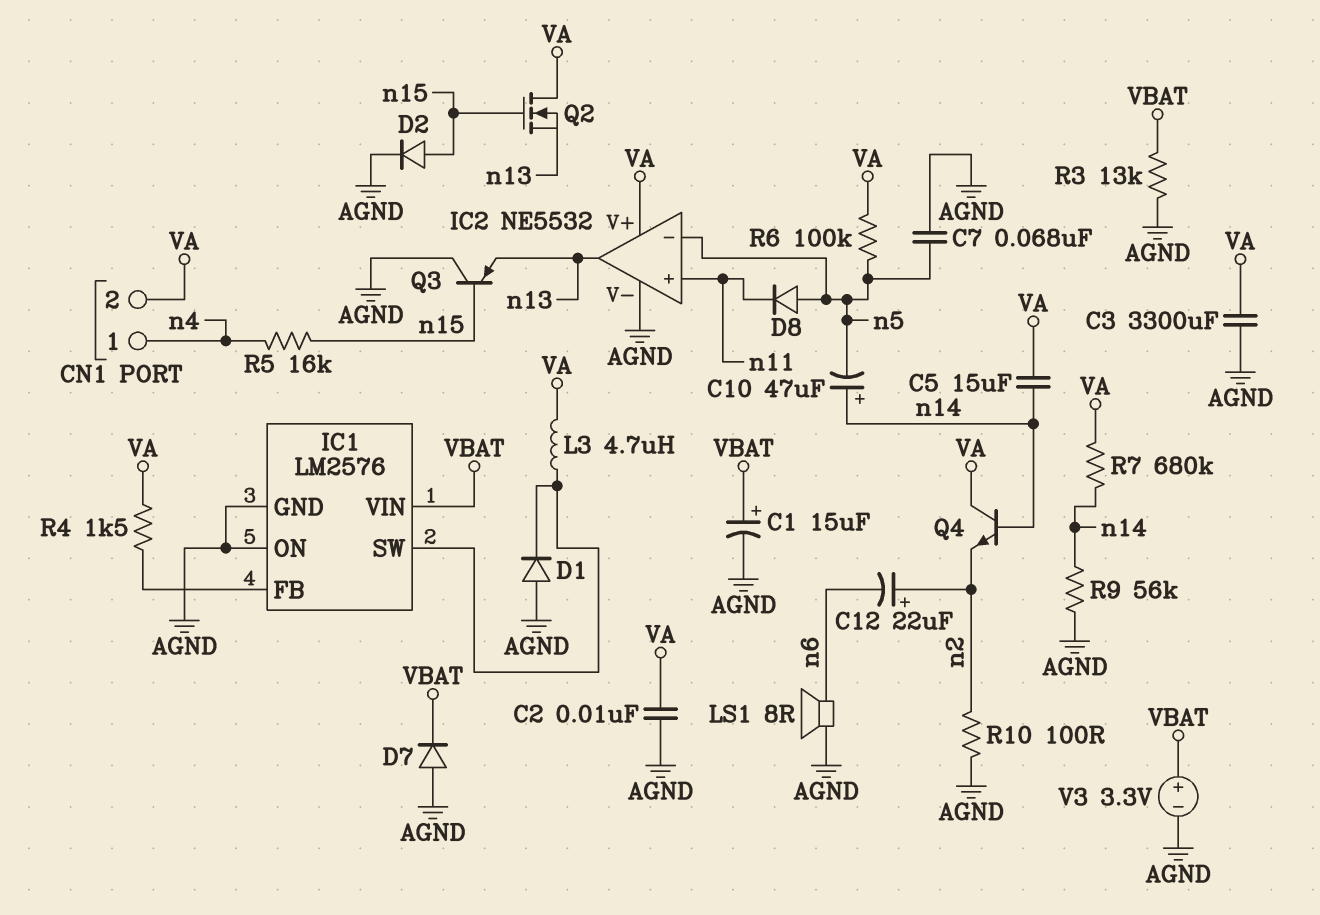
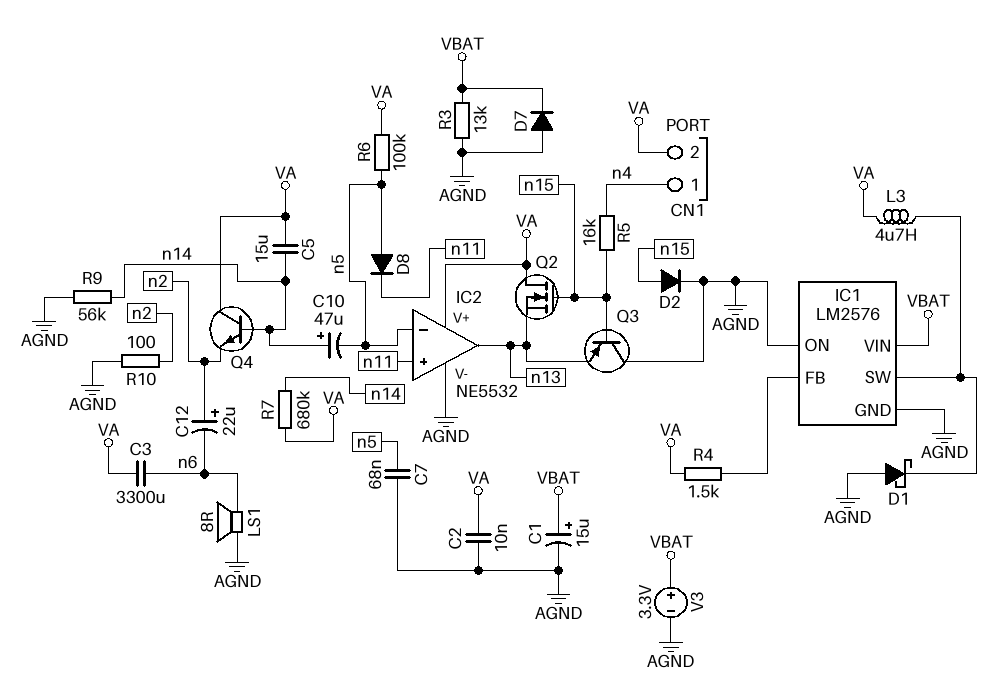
C3: 3300uF (AGND, VA) -> 3300uF (VA, n6)
D1: diode (A AGND, K IC1/SW) -> schottky (A AGND, K IC1/SW)

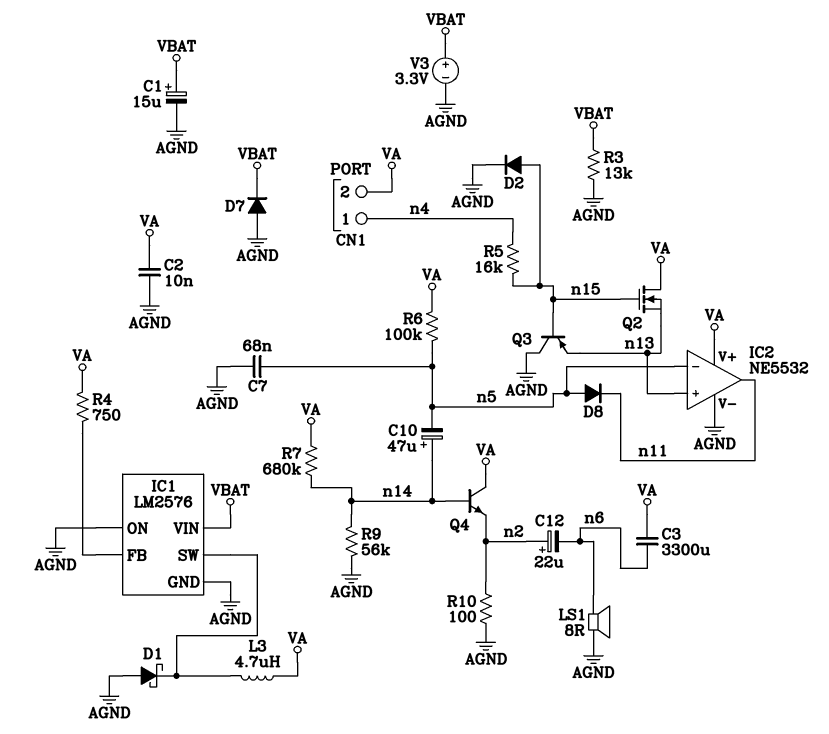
C5: 15uF (VA, n14) -> none
IC2 pin in+: n11 -> n13
IC2 pin out: n13 -> n11
R4: 1.5k (IC1/FB, VA) -> 750 (IC1/FB, VA)

